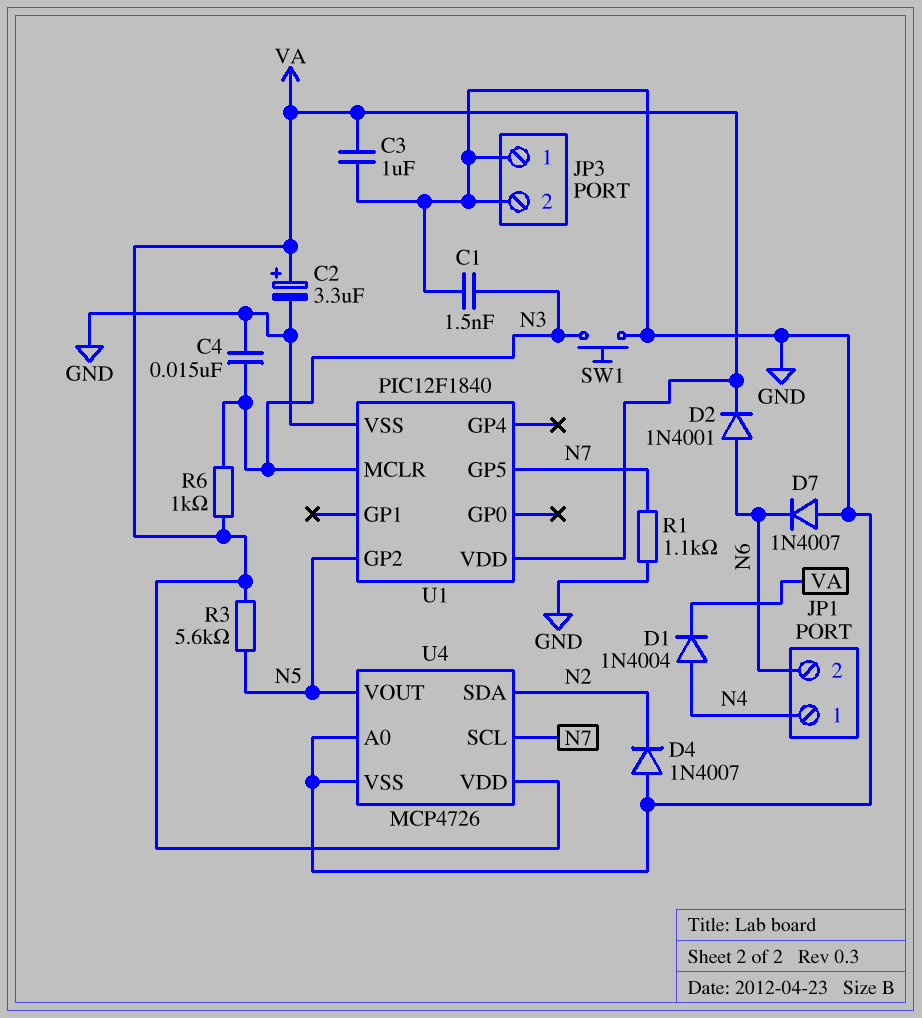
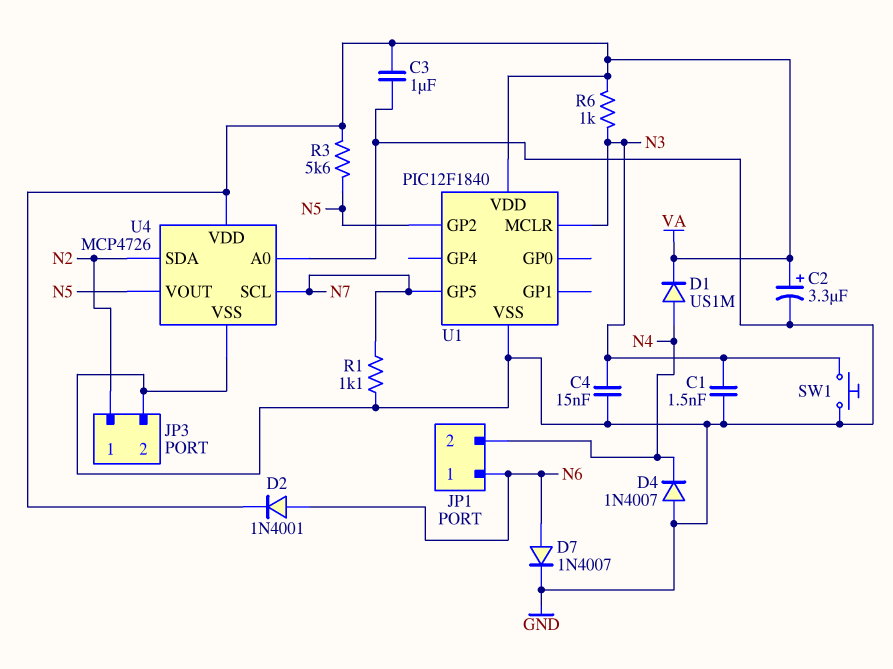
D1: diode 1N4004 (A N4, K VA) -> diode US1M (A N4, K VA)
D4: diode 1N4007 (A GND, K N2) -> diode 1N4007 (A GND, K N4)
D7: diode 1N4007 (A GND, K N6) -> diode 1N4007 (A N6, K GND)
JP1 pin 1: N4 -> N6
JP1 pin 2: N6 -> N4
JP3 pin 1: GND -> N2

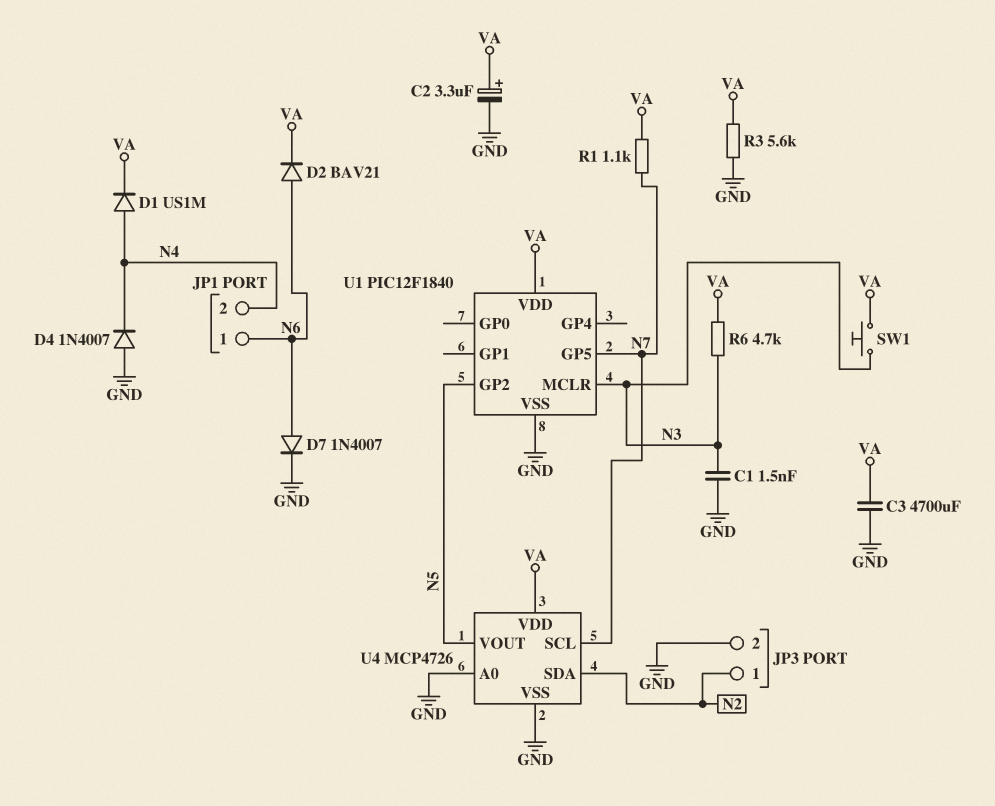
C3: 1uF (GND, VA) -> 4700uF (GND, VA)
C4: 15nF (GND, N3) -> none
D2: diode 1N4001 (A N6, K VA) -> diode BAV21 (A N6, K VA)
R1: 1.1k (GND, N7) -> 1.1k (N7, VA)
R3: 5.6k (N5, VA) -> 5.6k (GND, VA)
R6: 1k (N3, VA) -> 4.7k (N3, VA)
SW1: button (GND, N3) -> button (N3, VA)

